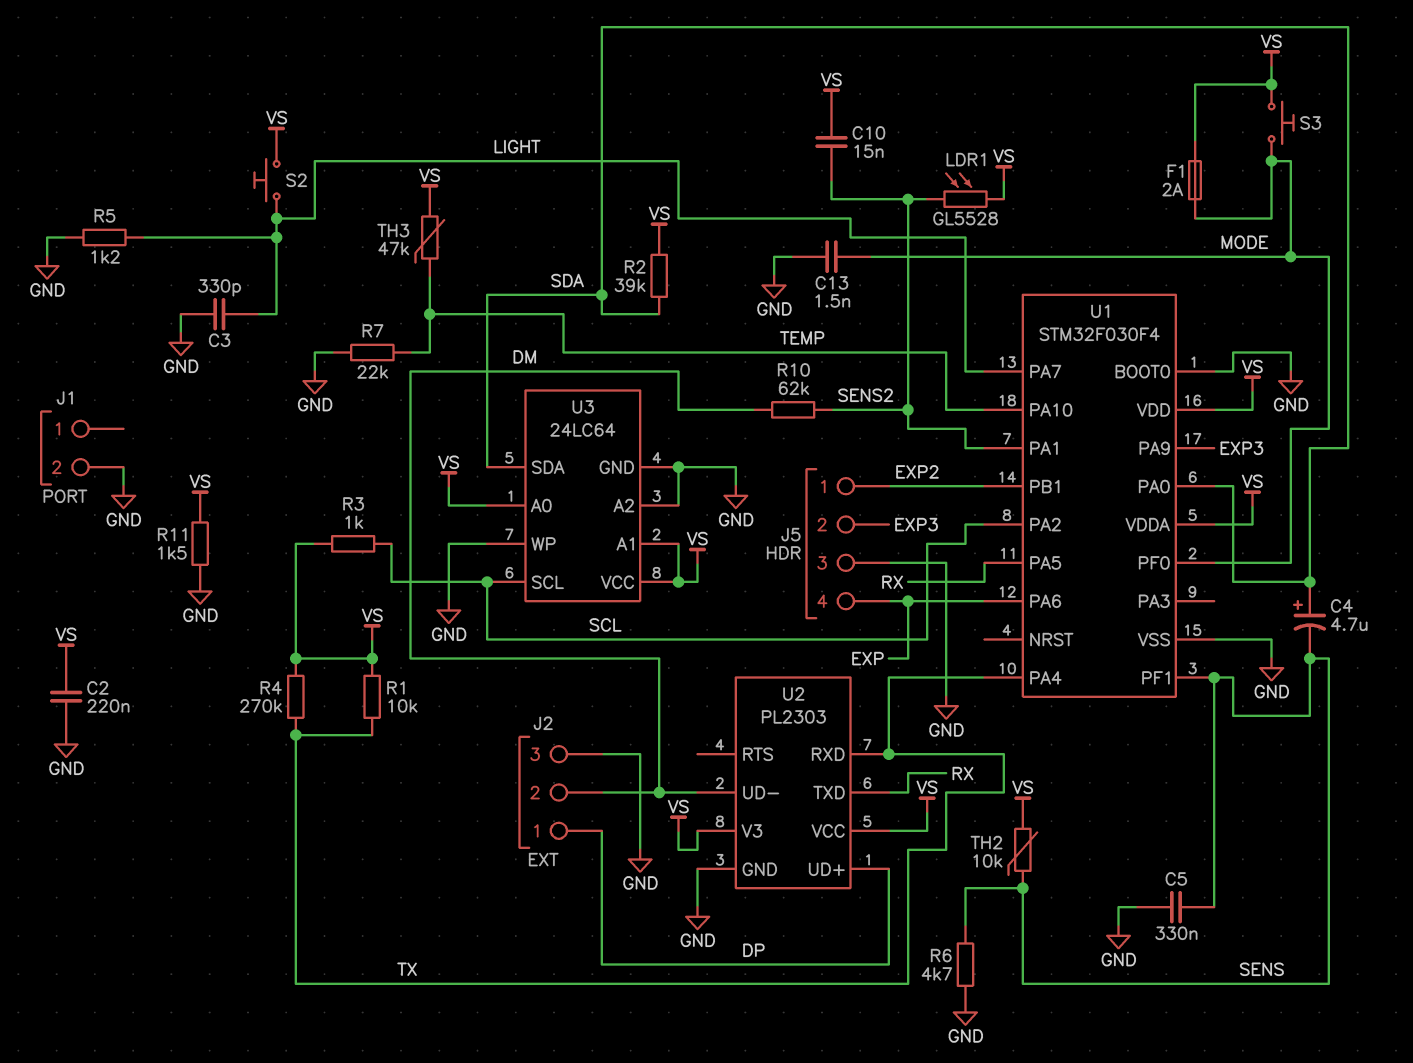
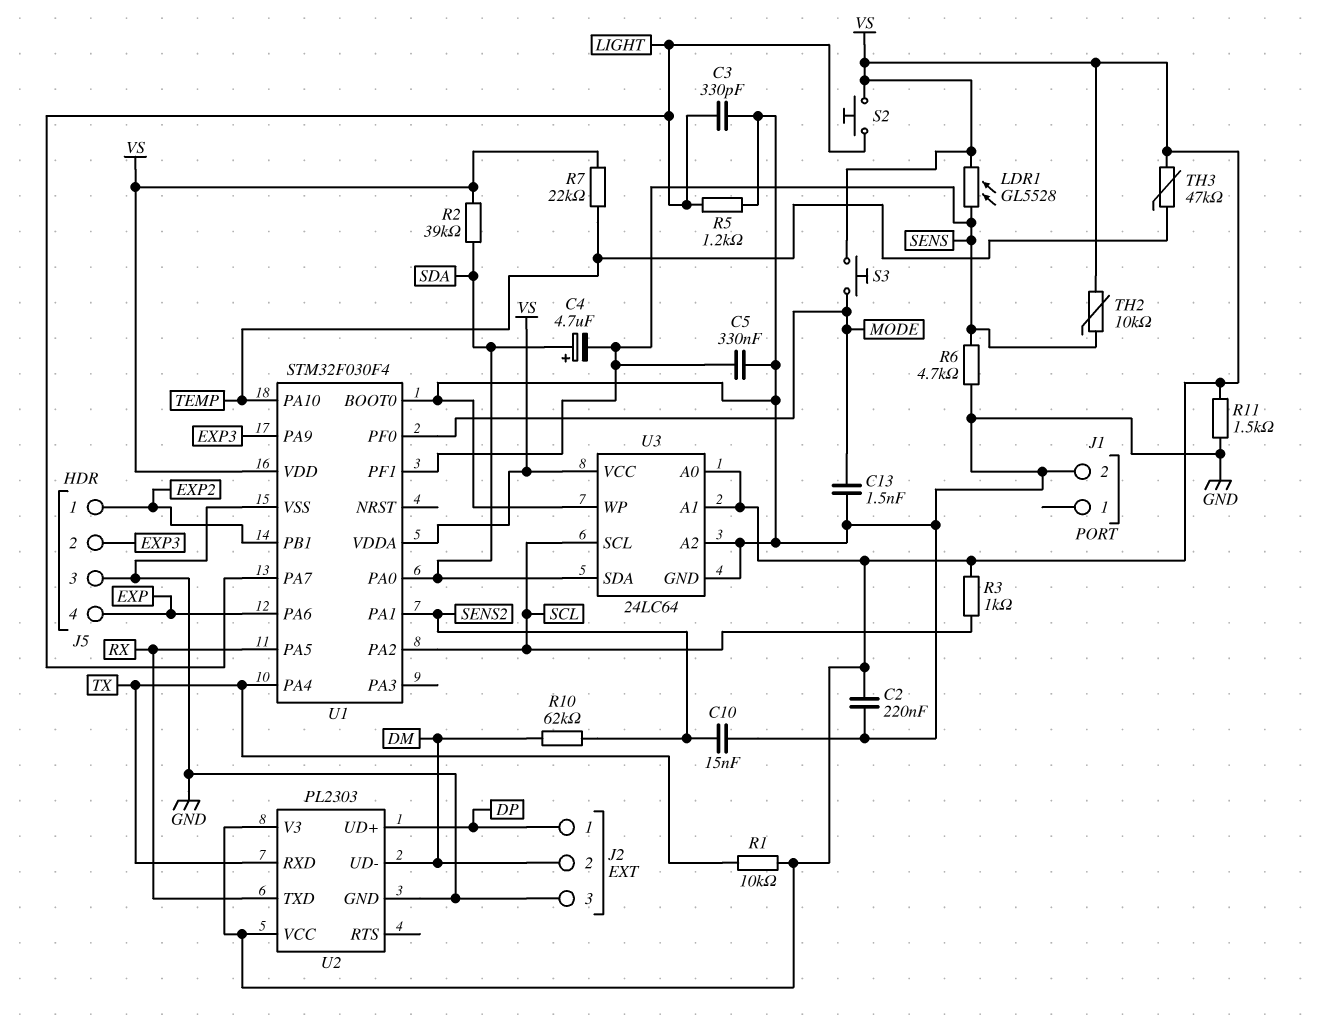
C10: 15nF (SENS2, VS) -> 15nF (GND, SENS2)
F1: 2A (MODE, VS) -> none
LDR1: GL5528 (SENS2, VS) -> GL5528 (SENS, VS)
R4: 270k (TX, VS) -> none
R7: 22k (GND, TEMP) -> 22k (TEMP, VS)

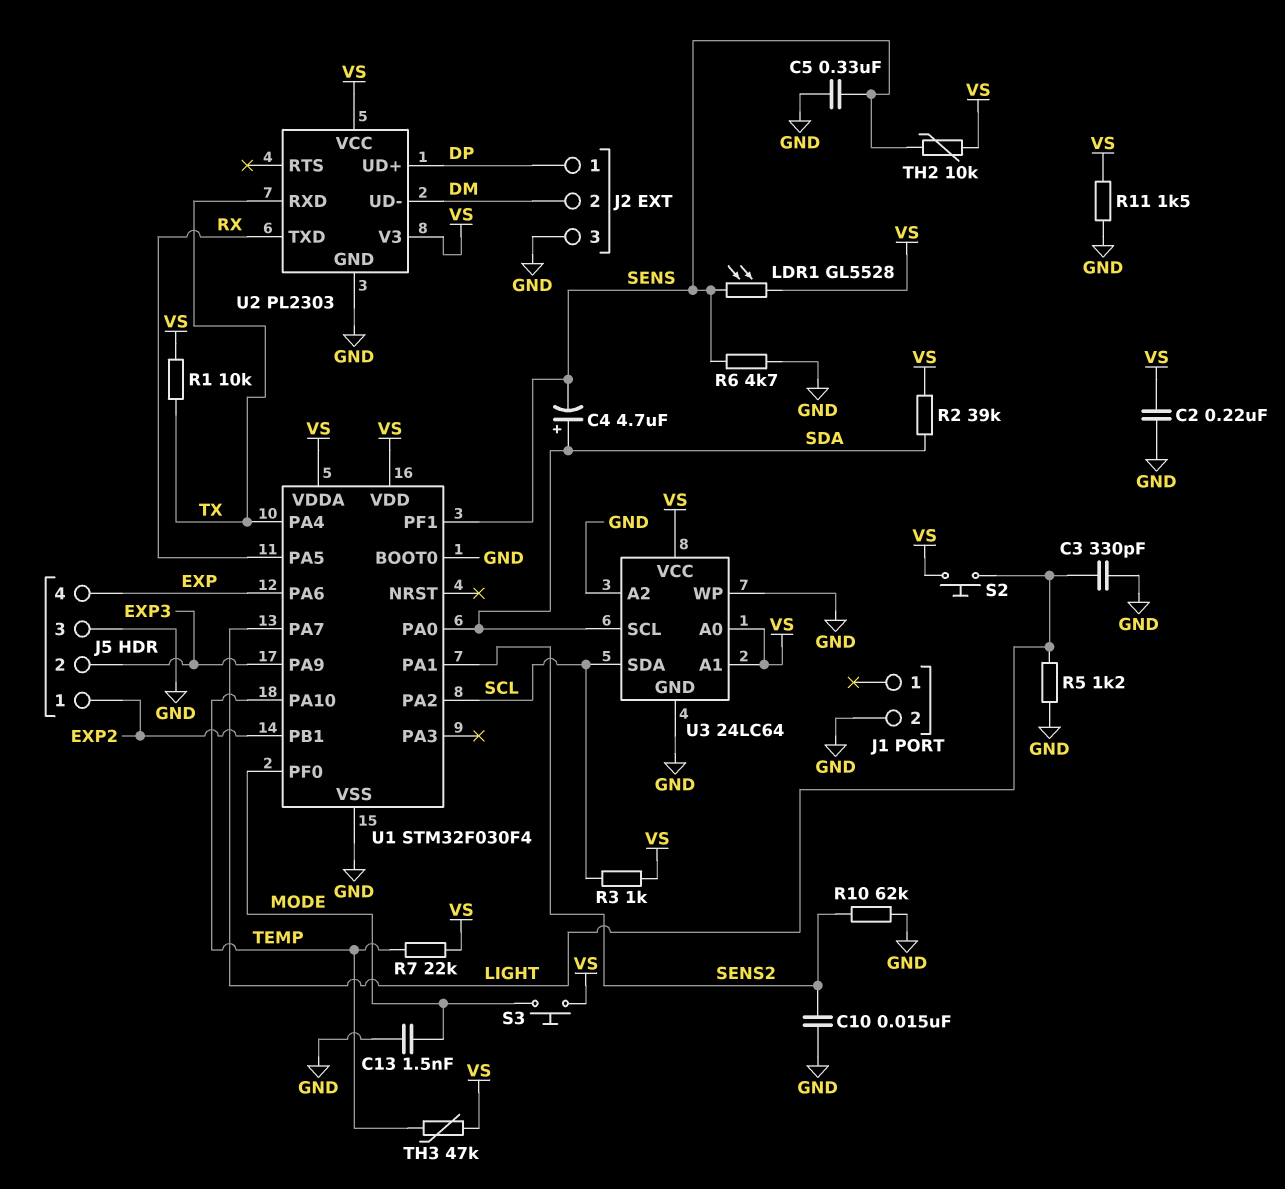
R10: 62k (DM, SENS2) -> 62k (GND, SENS2)
U3 pin SCL: SCL -> SDA
U3 pin SDA: SDA -> SCL

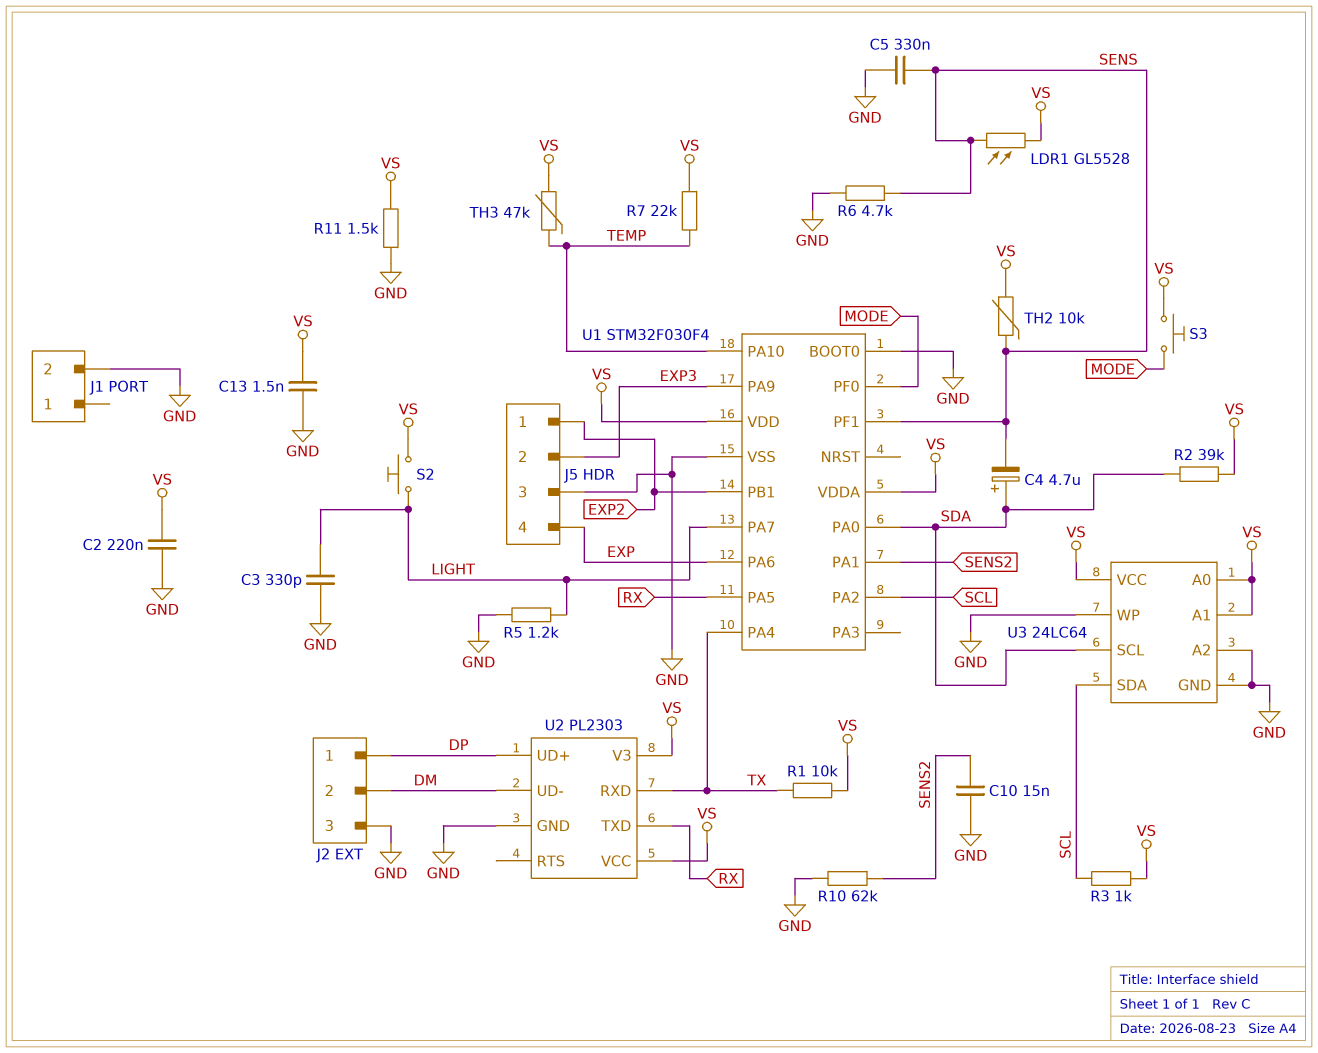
C13: 1.5nF (GND, MODE) -> 1.5nF (GND, VS)

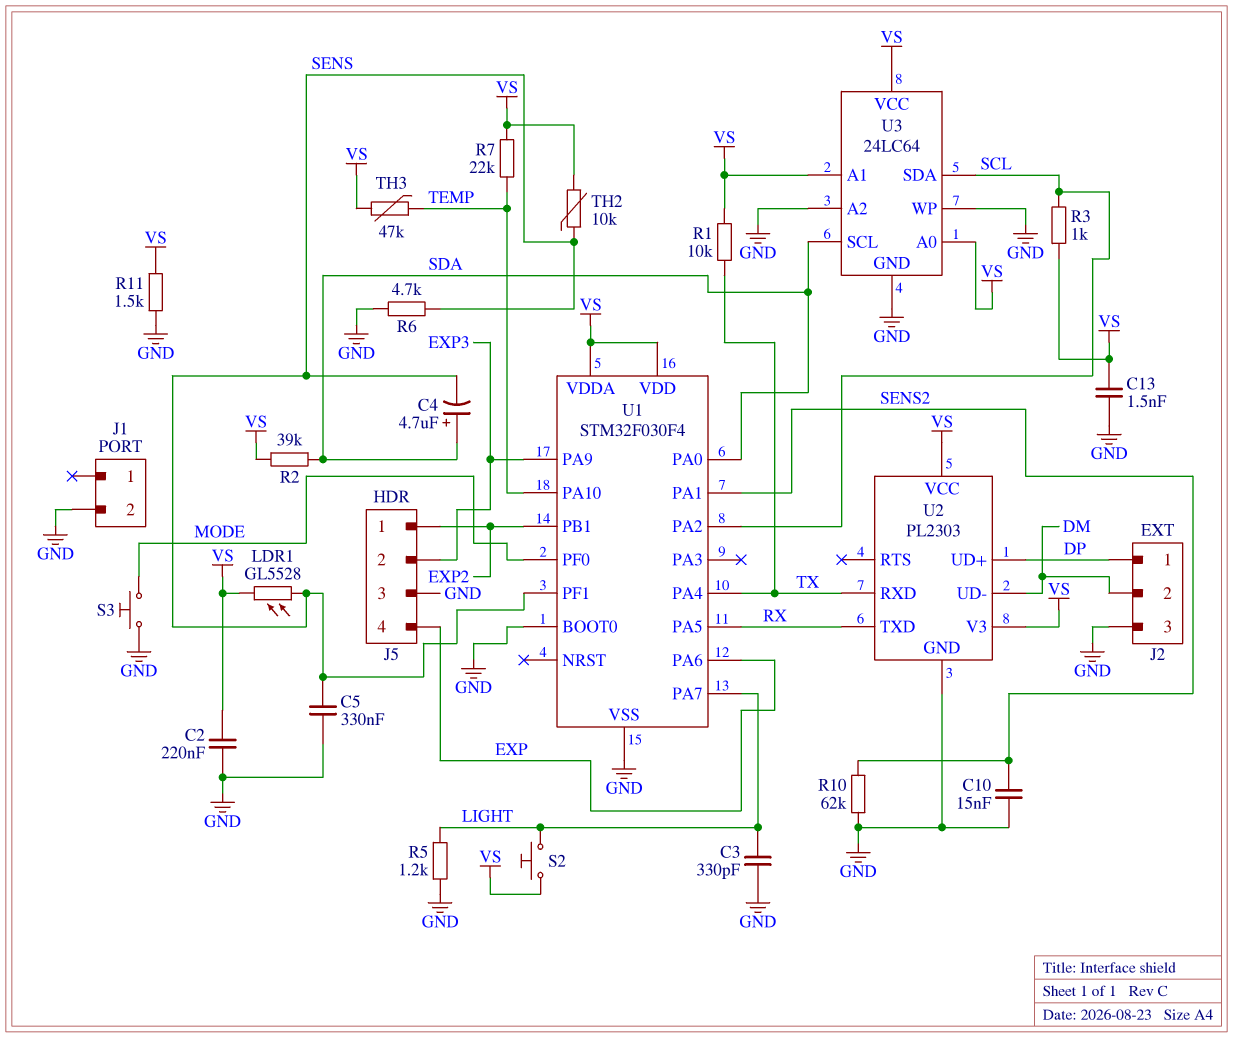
S3: button (MODE, VS) -> button (GND, MODE)

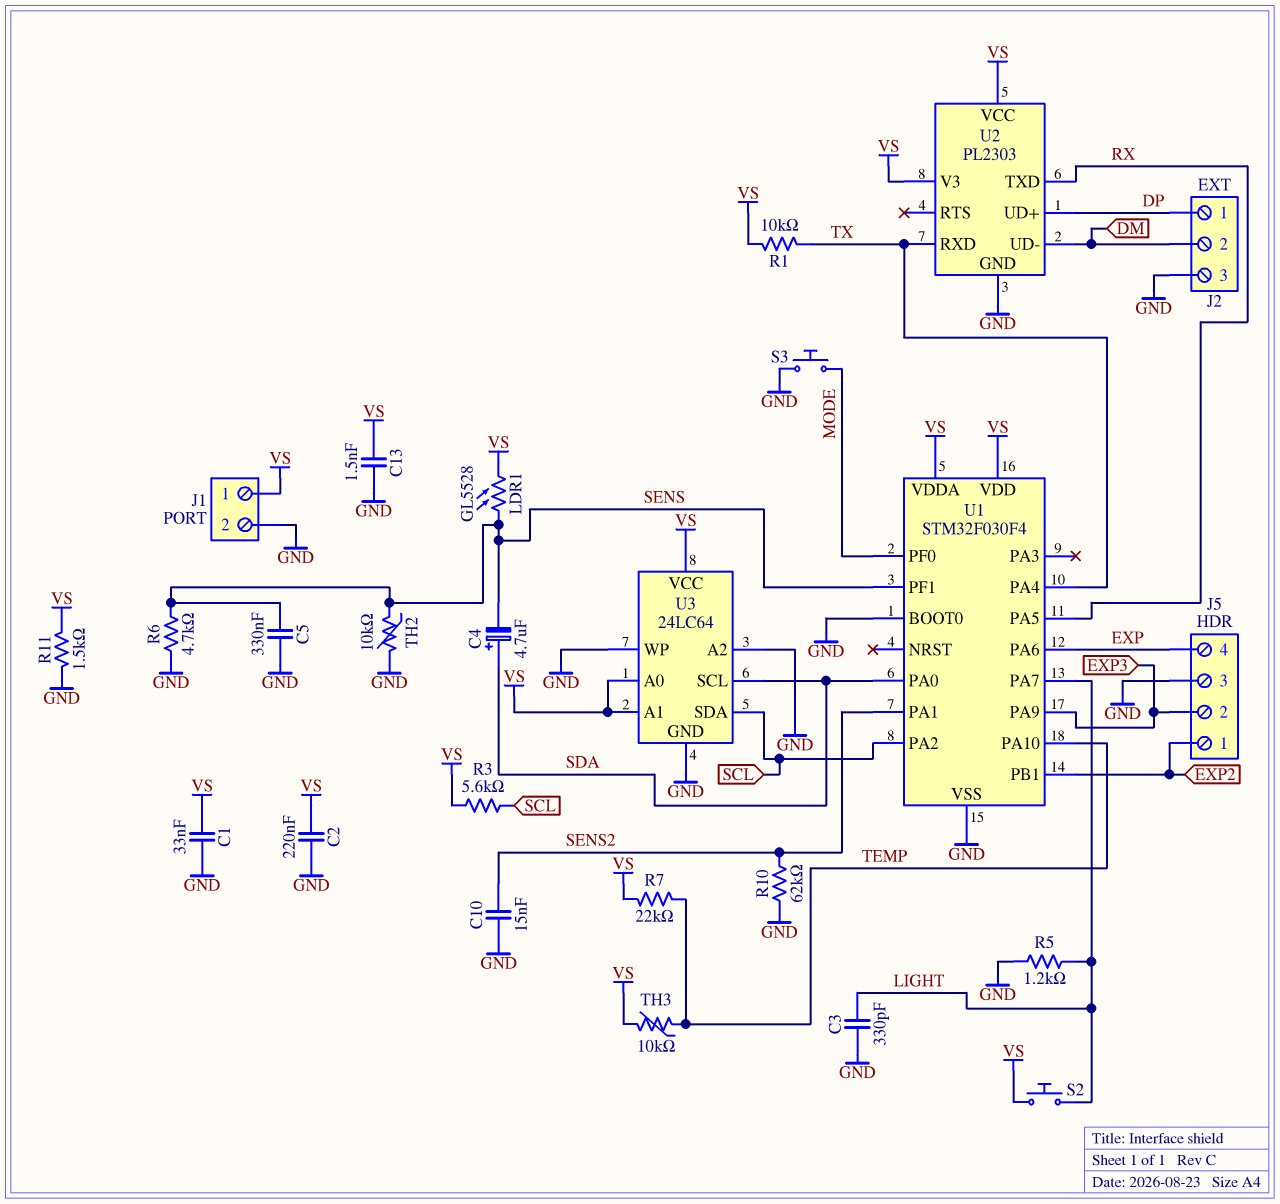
C1: none -> 33nF (GND, VS)
J1 pin 1: none -> VS
R2: 39k (SDA, VS) -> none
R3: 1k (SCL, VS) -> 5.6k (SCL, VS)
TH2: 10k (SENS, VS) -> 10k (GND, SENS)
TH3: 47k (TEMP, VS) -> 10k (TEMP, VS)

